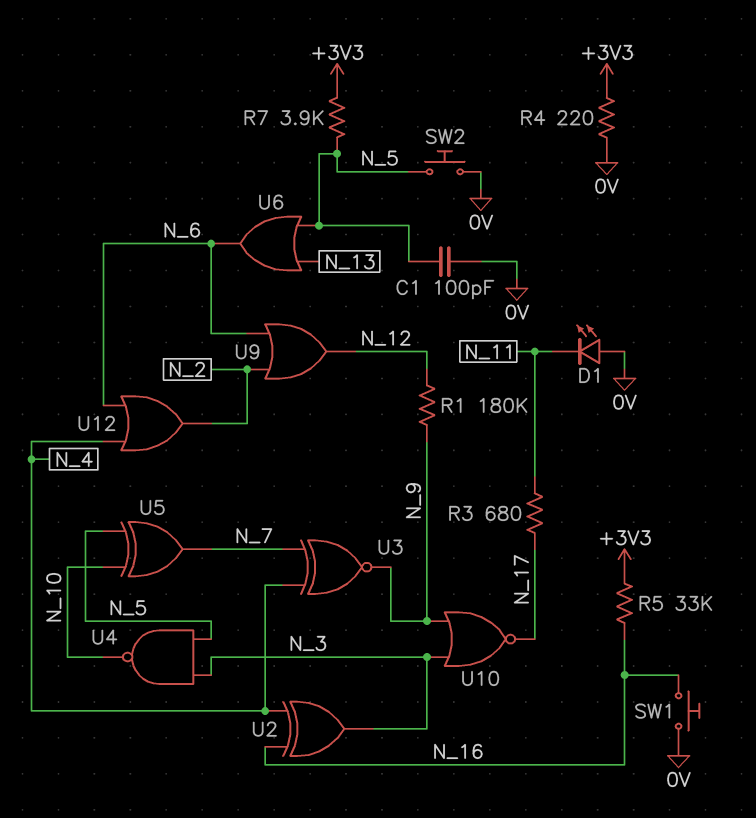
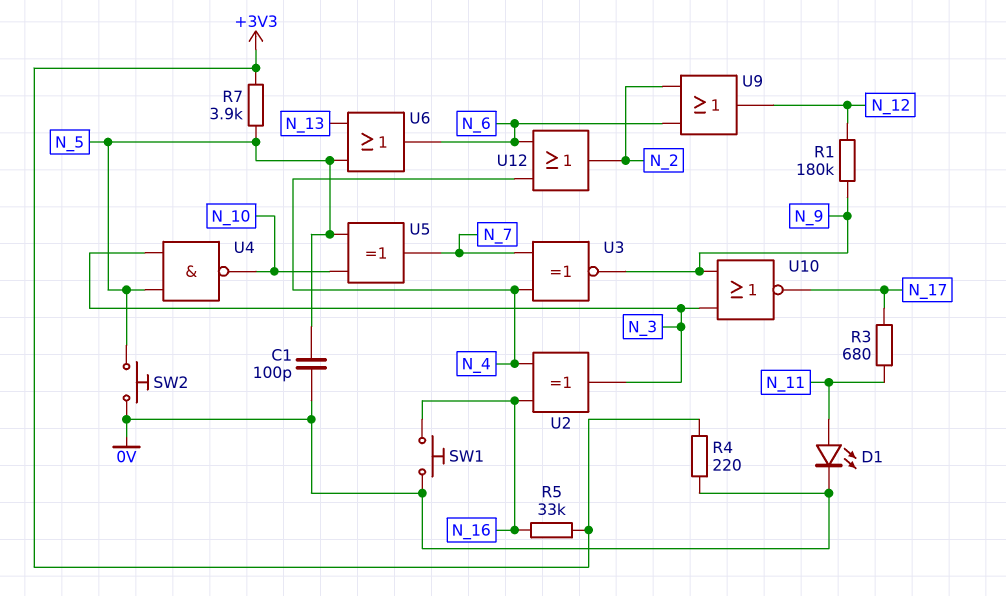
D1: LED (A 0V, K N_11) -> LED (A N_11, K 0V)

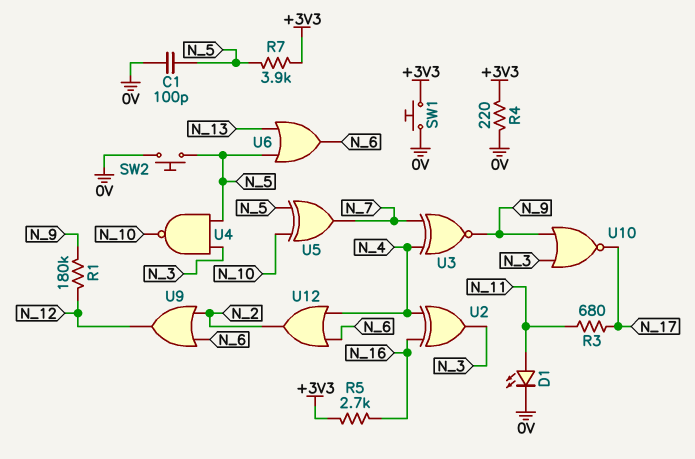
R5: 33k (+3V3, N_16) -> 2.7k (+3V3, N_16)
SW1: button (0V, N_16) -> button (+3V3, 0V)

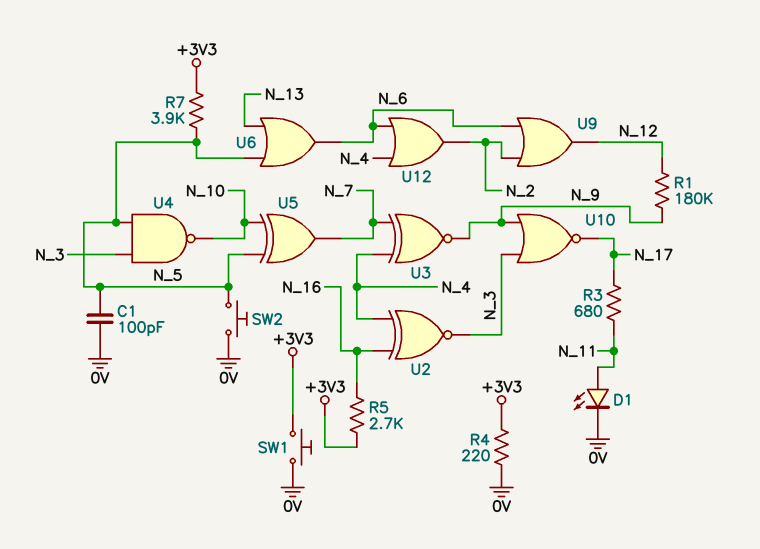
U2: XOR (in N_4, in N_16, out N_3) -> XNOR (in N_4, in N_16, out N_3)

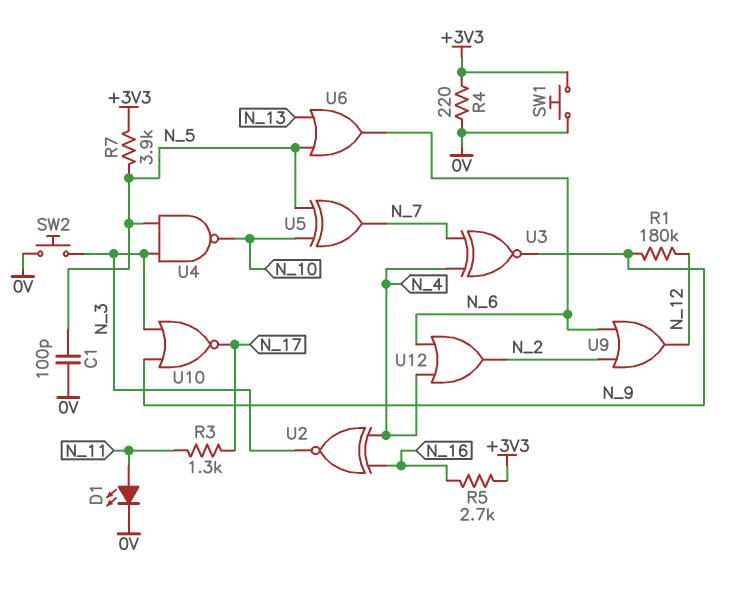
R3: 680 (N_11, N_17) -> 1.3k (N_11, N_17)
SW2: button (0V, N_5) -> button (0V, N_3)

